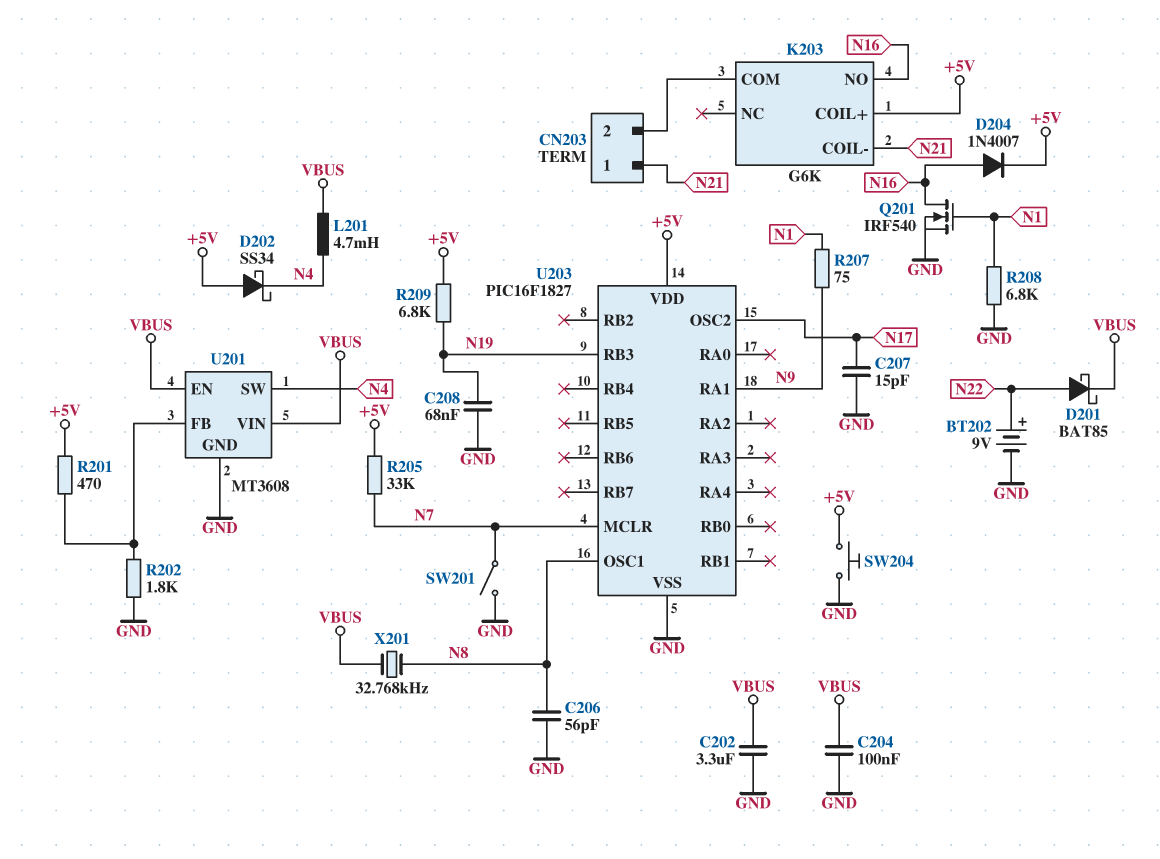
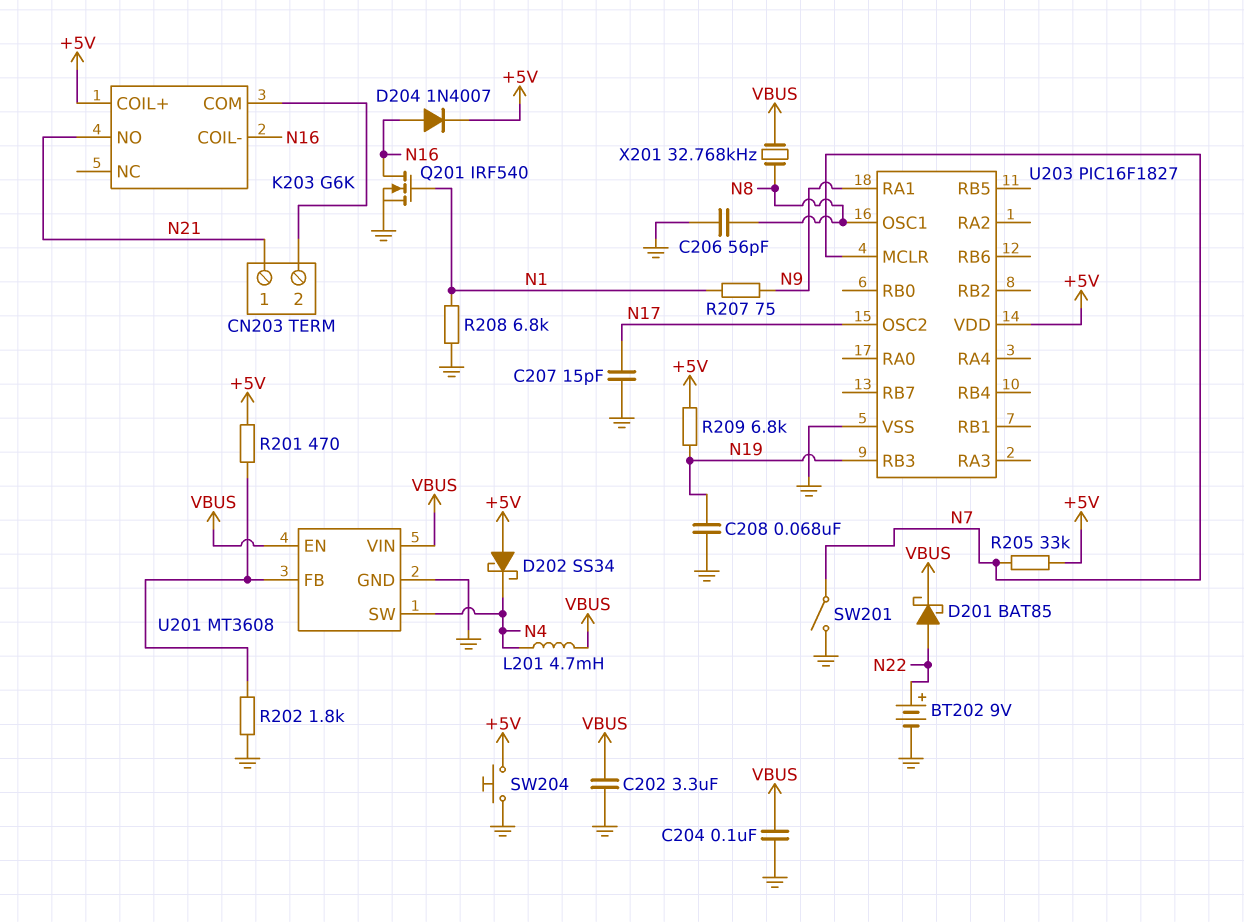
K203 pin COIL-: N21 -> N16
K203 pin NO: N16 -> N21

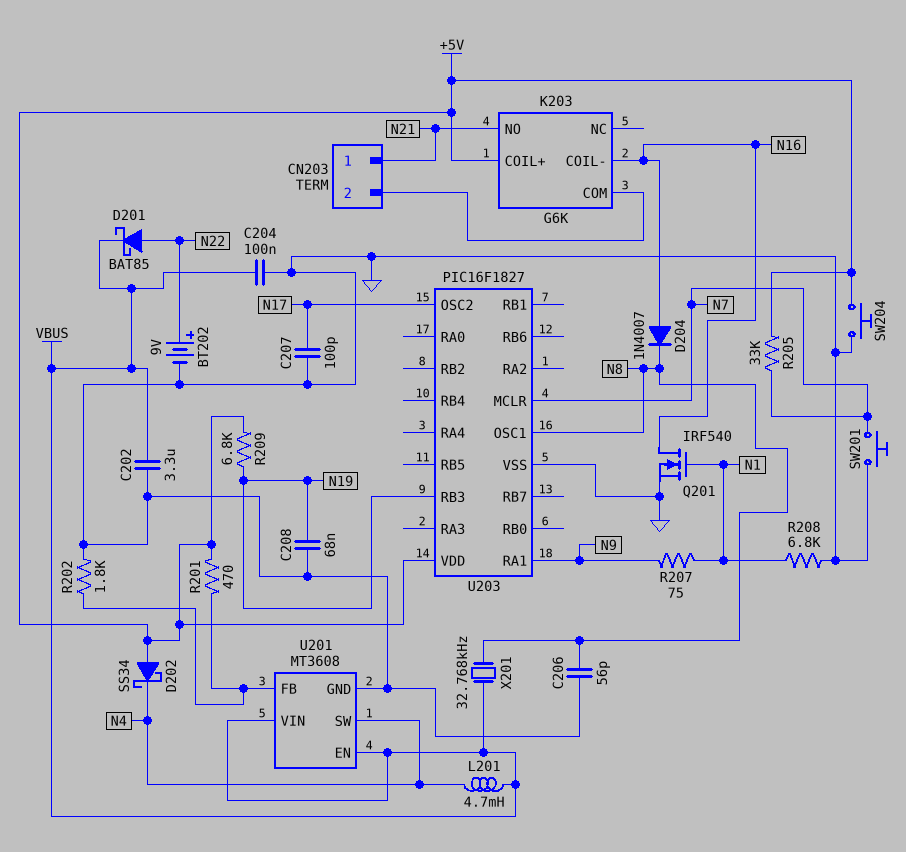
C207: 15pF (GND, N17) -> 100pF (GND, N17)
D204: diode 1N4007 (A N16, K +5V) -> diode 1N4007 (A N16, K N8)
SW201: switch (GND, N7) -> button (GND, N7)

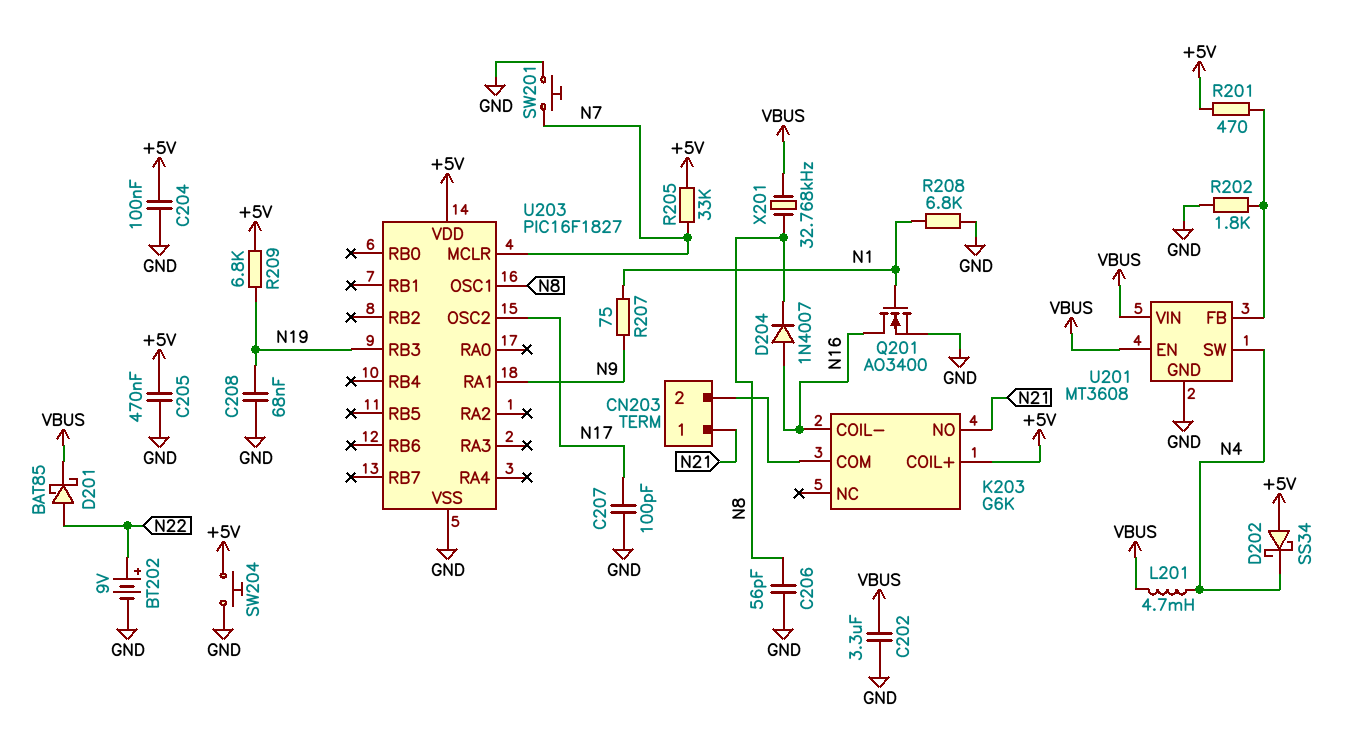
C204: 100nF (GND, VBUS) -> 100nF (+5V, GND)
C205: none -> 470nF (+5V, GND)
Q201: NMOS IRF540 (G N1, D N16, S GND) -> NMOS AO3400 (G N1, D N16, S GND)

